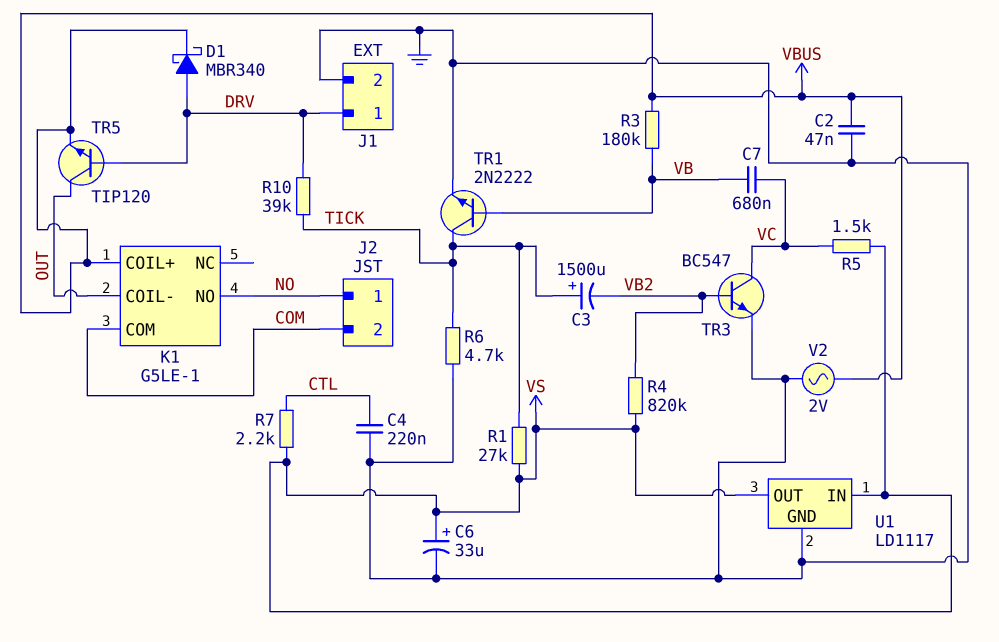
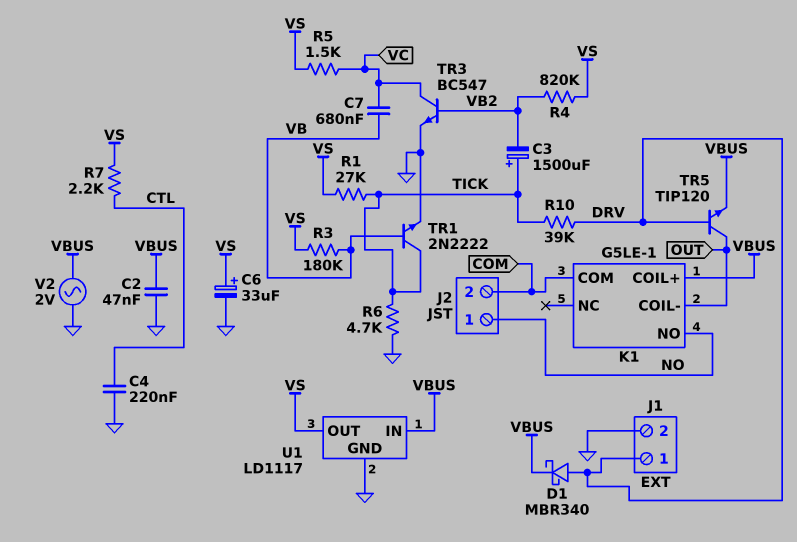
R3: 180k (VB, VBUS) -> 180k (VB, VS)
U1 pin IN: VS -> VBUS

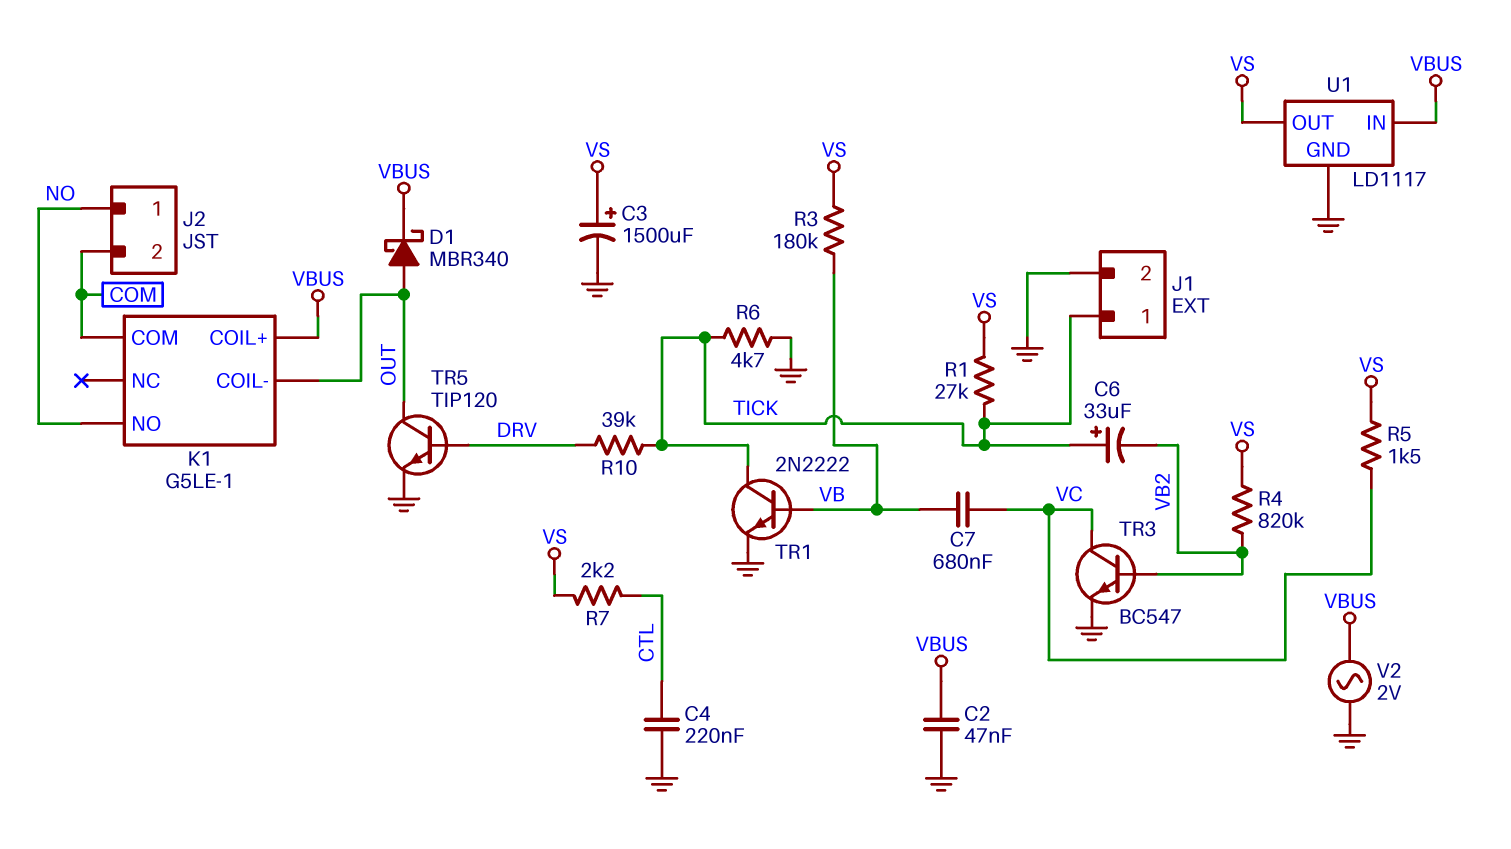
C3: 1500uF (plus TICK, minus VB2) -> 1500uF (plus VS, minus GND)
C6: 33uF (plus VS, minus GND) -> 33uF (plus TICK, minus VB2)
D1: schottky MBR340 (A DRV, K VBUS) -> schottky MBR340 (A OUT, K VBUS)
J1 pin 1: DRV -> TICK
TR5: NPN TIP120 (B DRV, C OUT, E VBUS) -> NPN TIP120 (B DRV, C OUT, E GND)

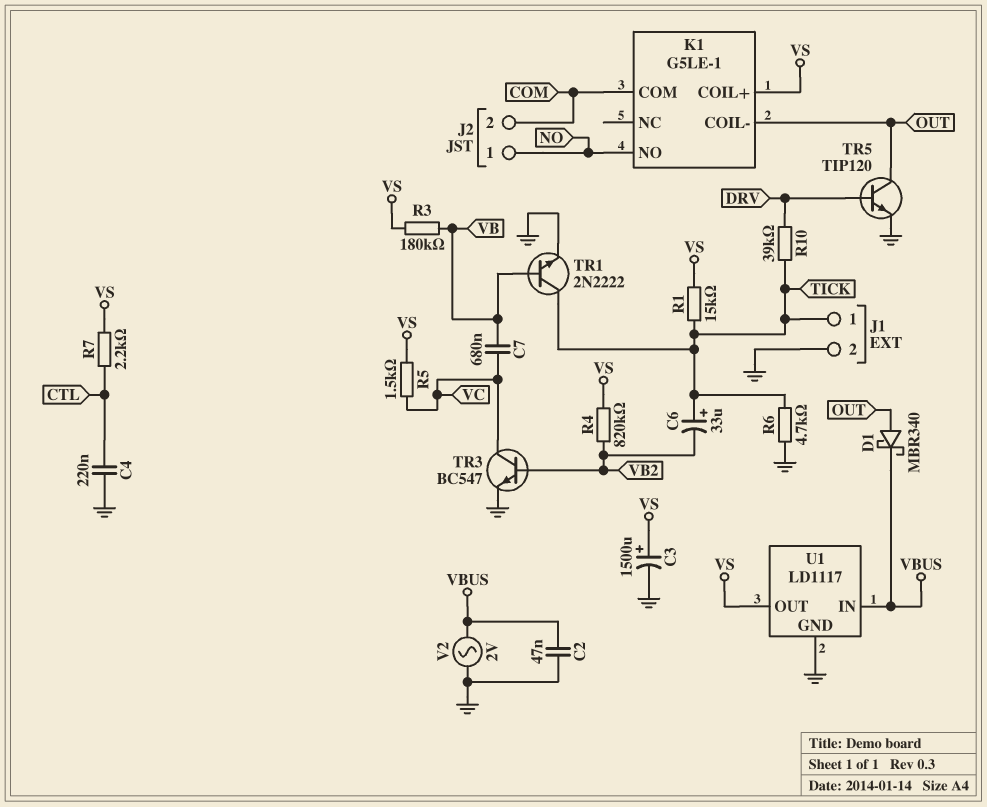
K1 pin COIL+: VBUS -> VS
R1: 27k (TICK, VS) -> 15k (TICK, VS)

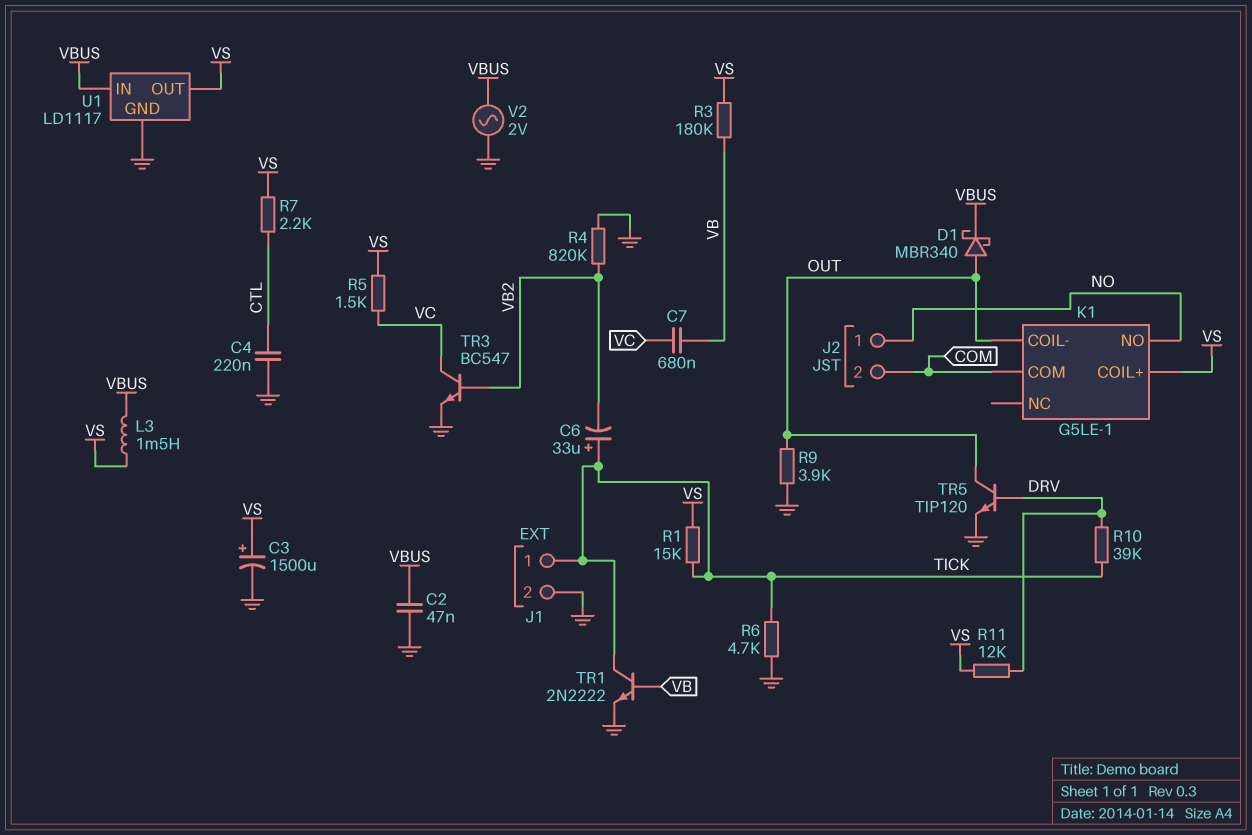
L3: none -> 1.5mH (VBUS, VS)
R4: 820k (VB2, VS) -> 820k (GND, VB2)
R9: none -> 3.9k (GND, OUT)
R11: none -> 12k (DRV, VS)

